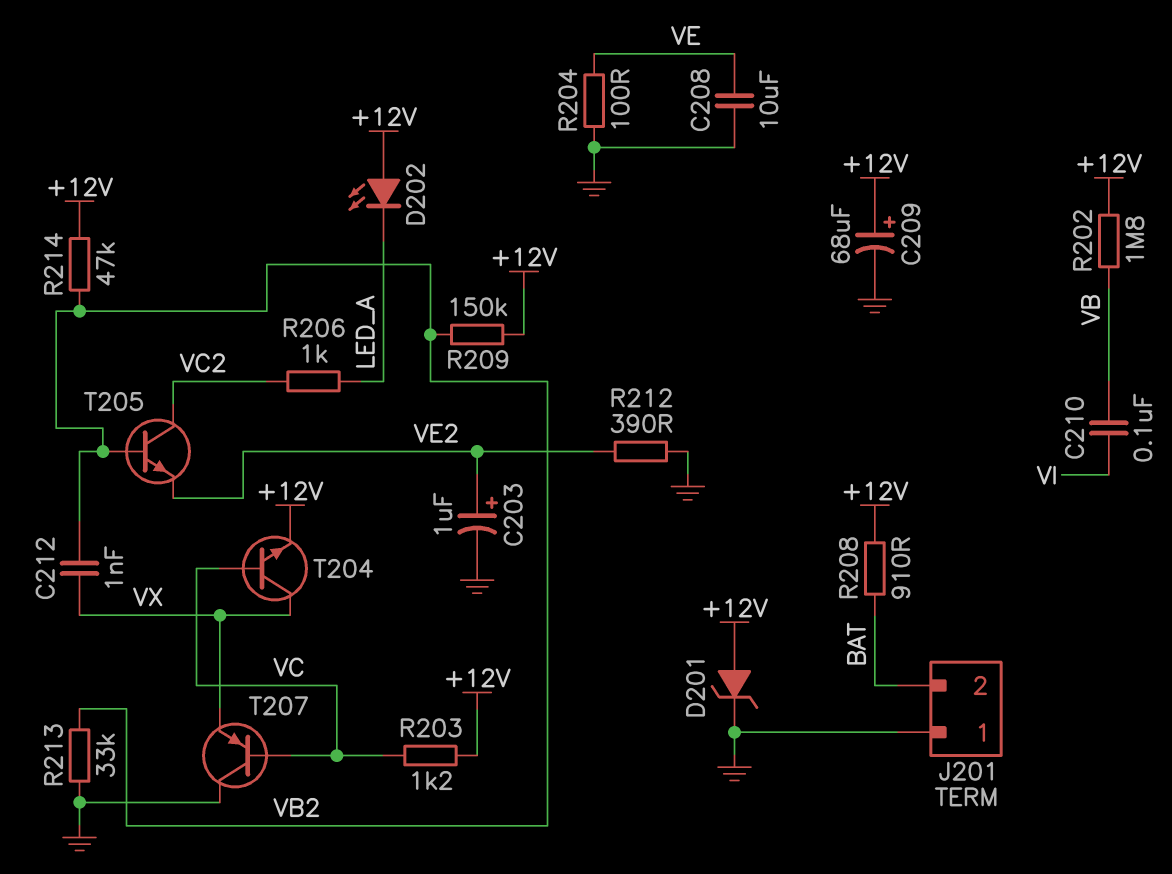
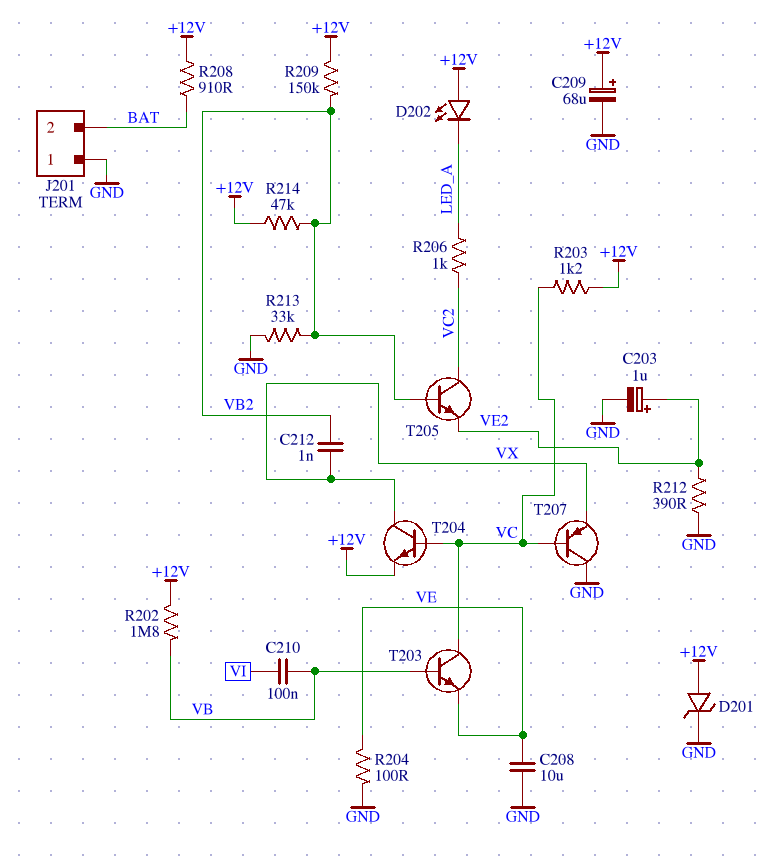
T203: none -> NPN (B VB, C VC, E VE)

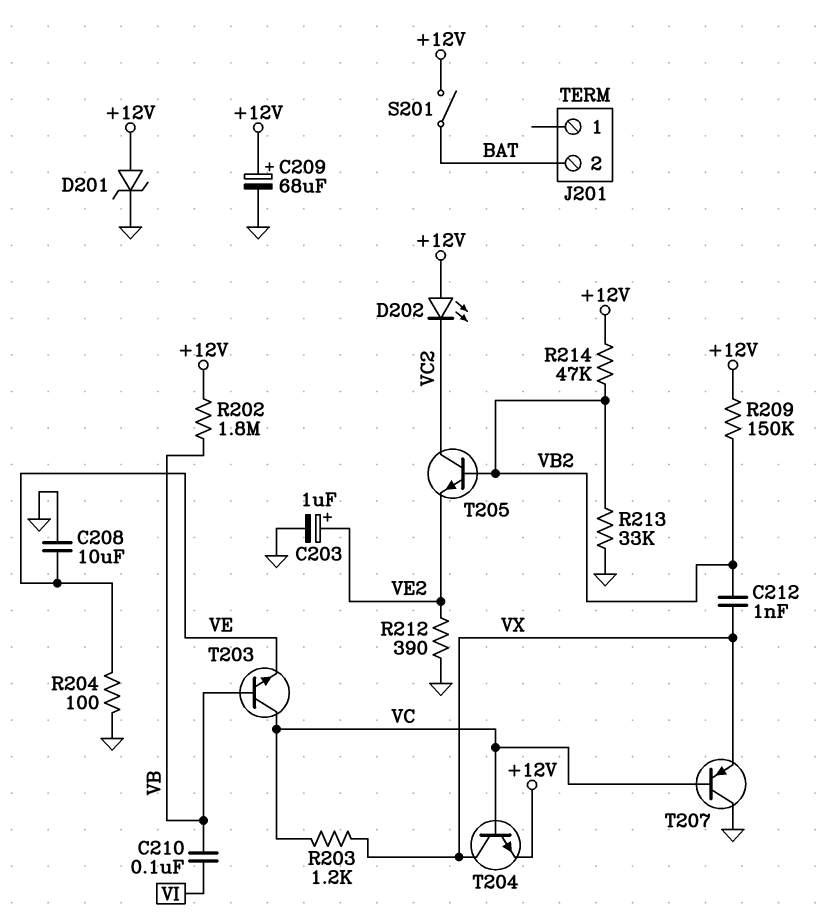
D202: LED (A +12V, K LED_A) -> LED (A +12V, K VC2)
J201 pin 1: GND -> none
R203: 1.2k (+12V, VC) -> 1.2k (VC, VX)
R206: 1k (LED_A, VC2) -> none
R208: 910 (+12V, BAT) -> none
S201: none -> switch (+12V, BAT)

